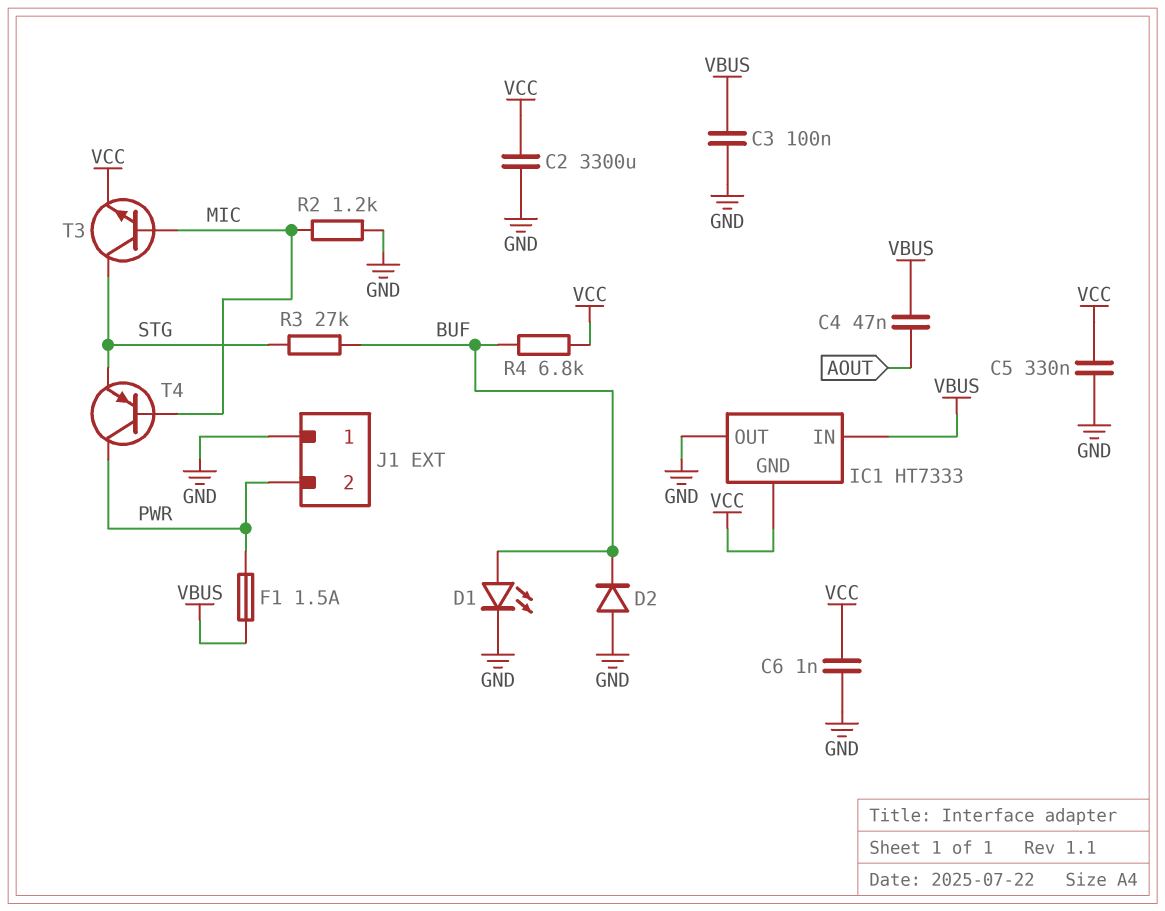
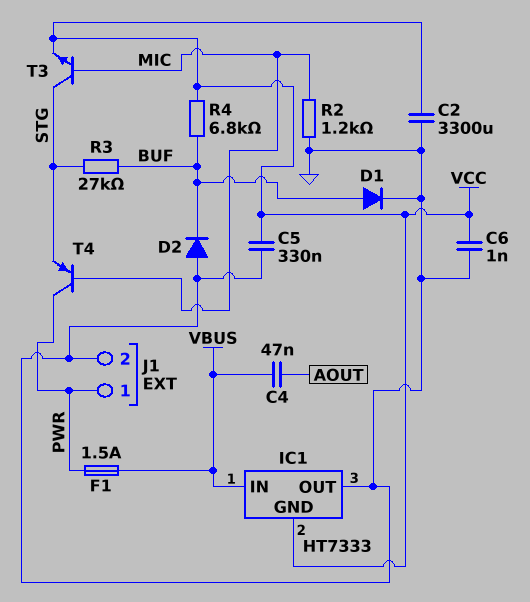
C3: 100nF (GND, VBUS) -> none
D1: LED (A BUF, K GND) -> diode (A BUF, K GND)
J1 pin 1: GND -> PWR
J1 pin 2: PWR -> GND

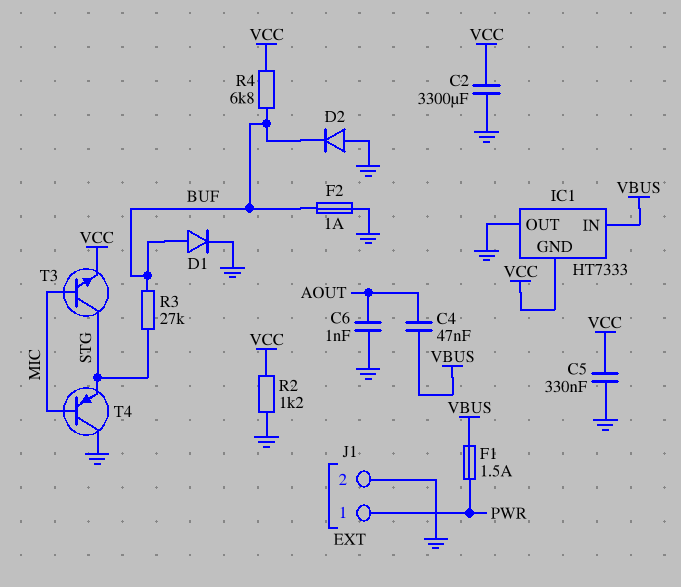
C6: 1nF (GND, VCC) -> 1nF (AOUT, GND)
F2: none -> 1A (BUF, GND)
R2: 1.2k (GND, MIC) -> 1.2k (GND, VCC)
T4: PNP (B MIC, C PWR, E STG) -> PNP (B MIC, C GND, E STG)

